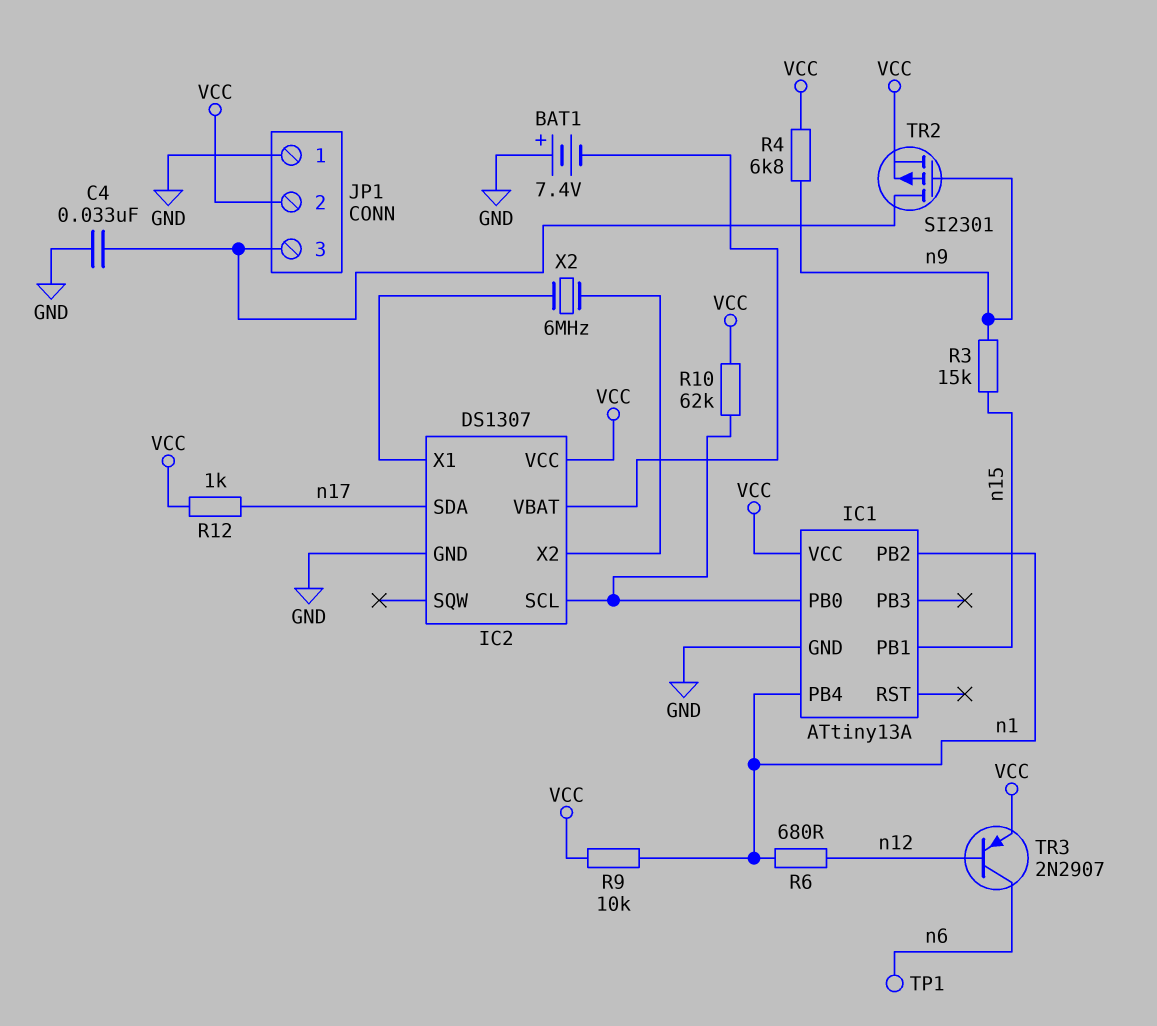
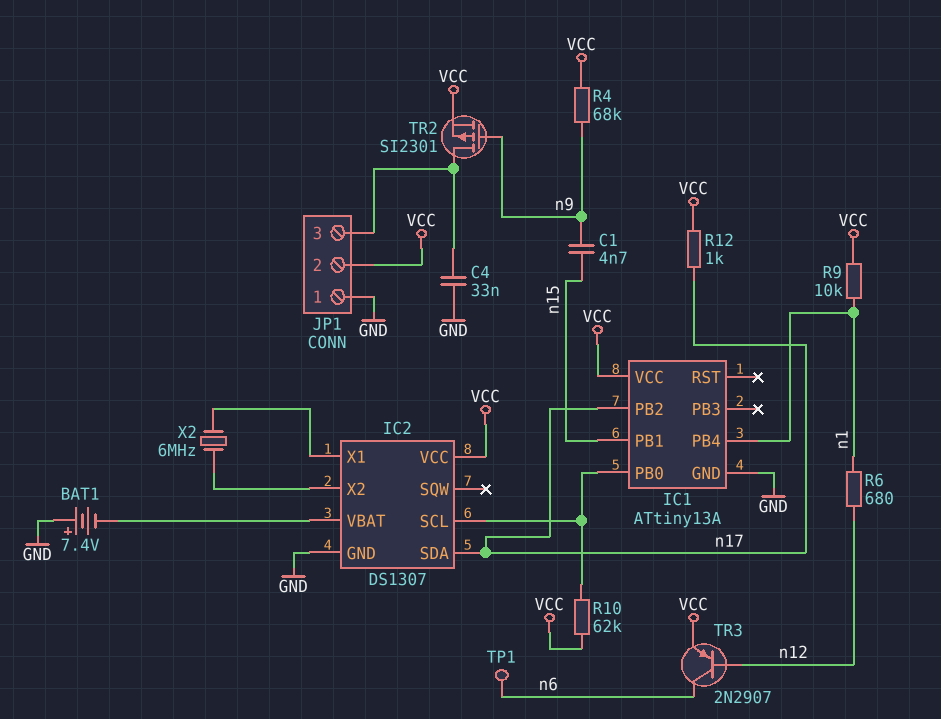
C1: none -> 4.7nF (n9, n15)
IC1 pin PB2: n1 -> n17
R3: 15k (n9, n15) -> none
R4: 6.8k (VCC, n9) -> 68k (VCC, n9)

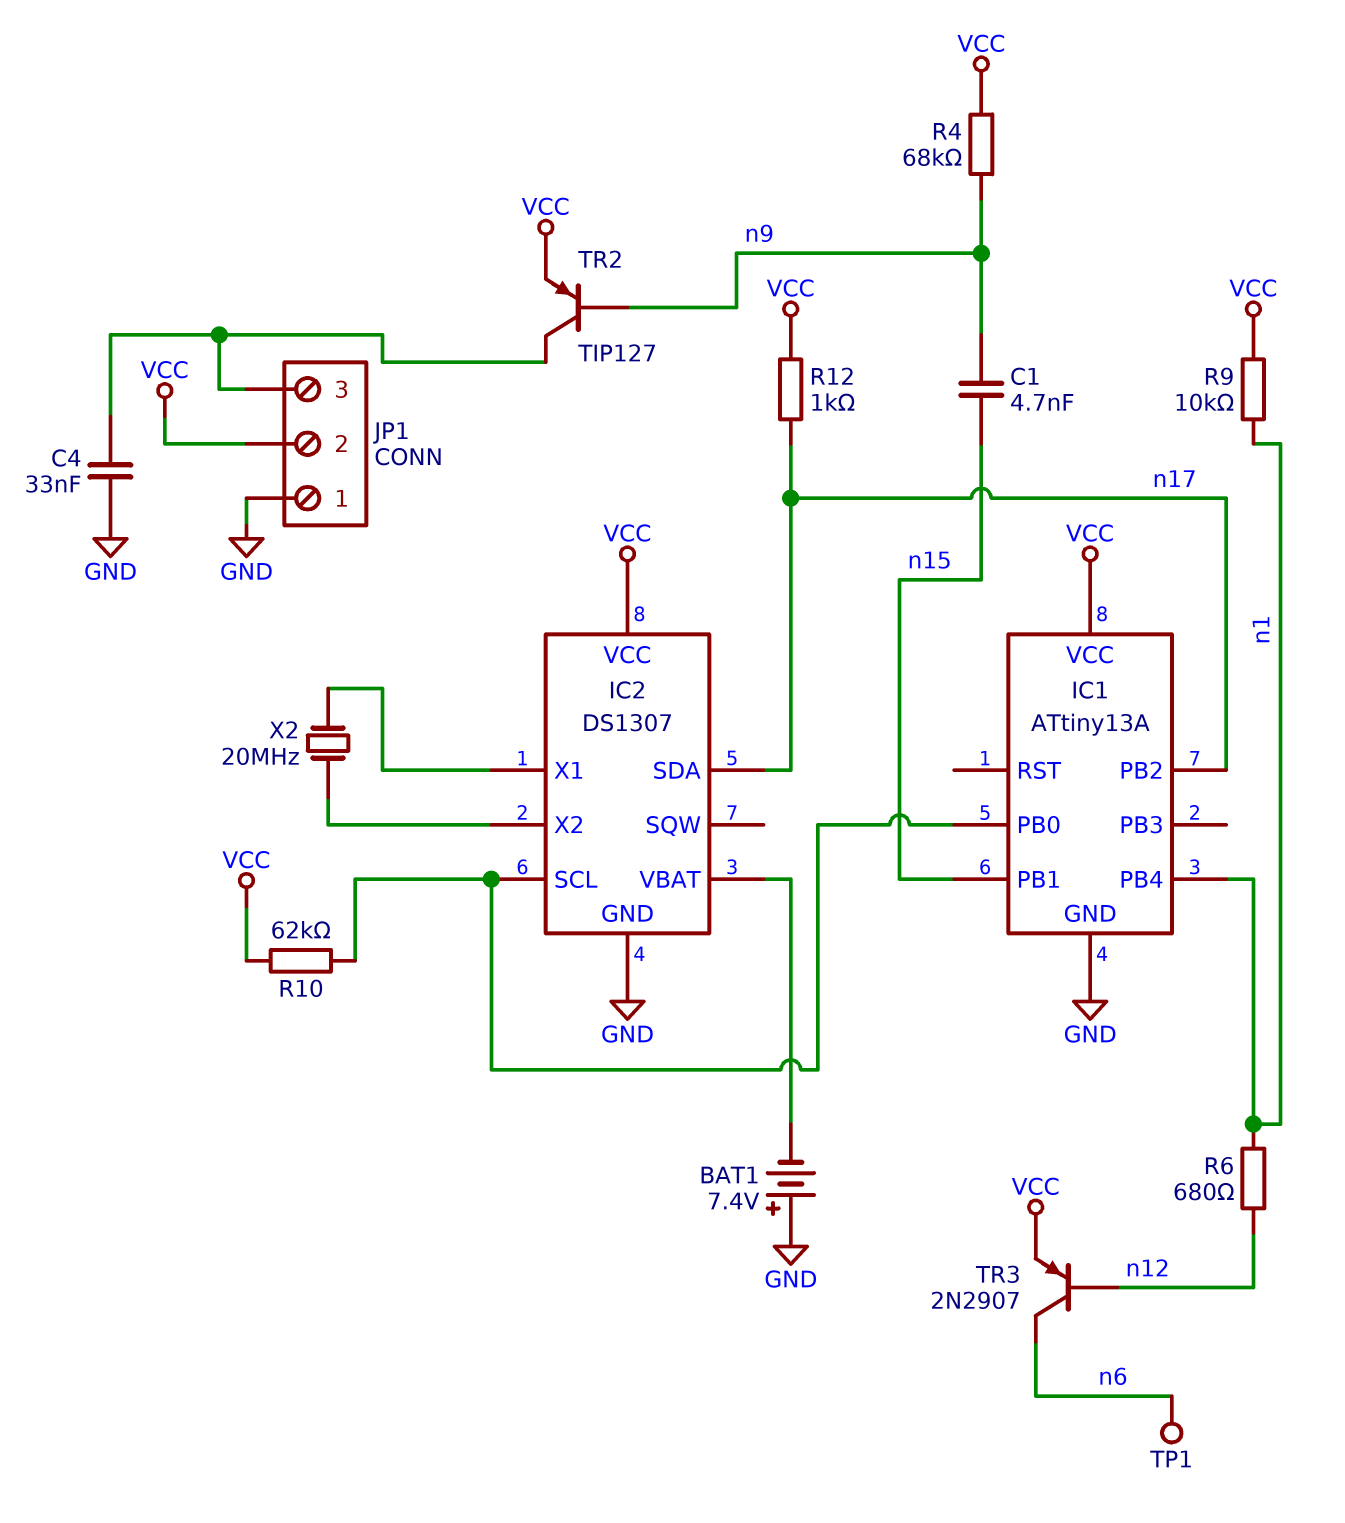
TR2: PMOS SI2301 (G n9, D JP1/3, S VCC) -> PNP TIP127 (B n9, C JP1/3, E VCC)
X2: 6MHz (IC2/X1, IC2/X2) -> 20MHz (IC2/X1, IC2/X2)

